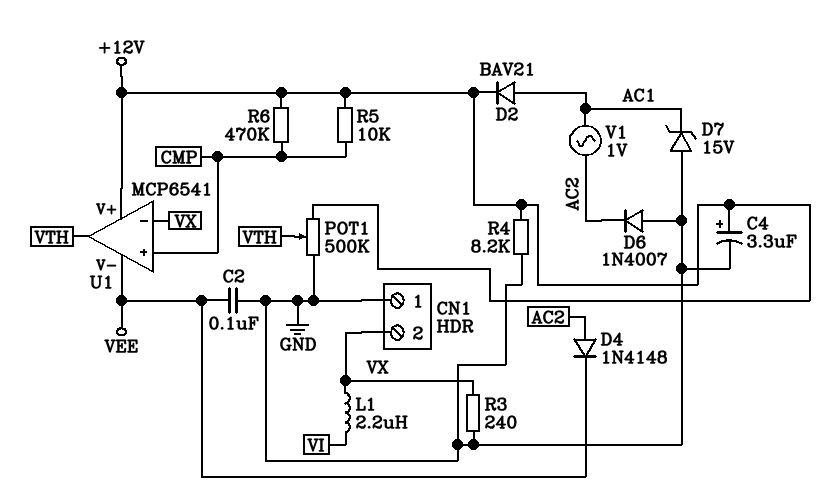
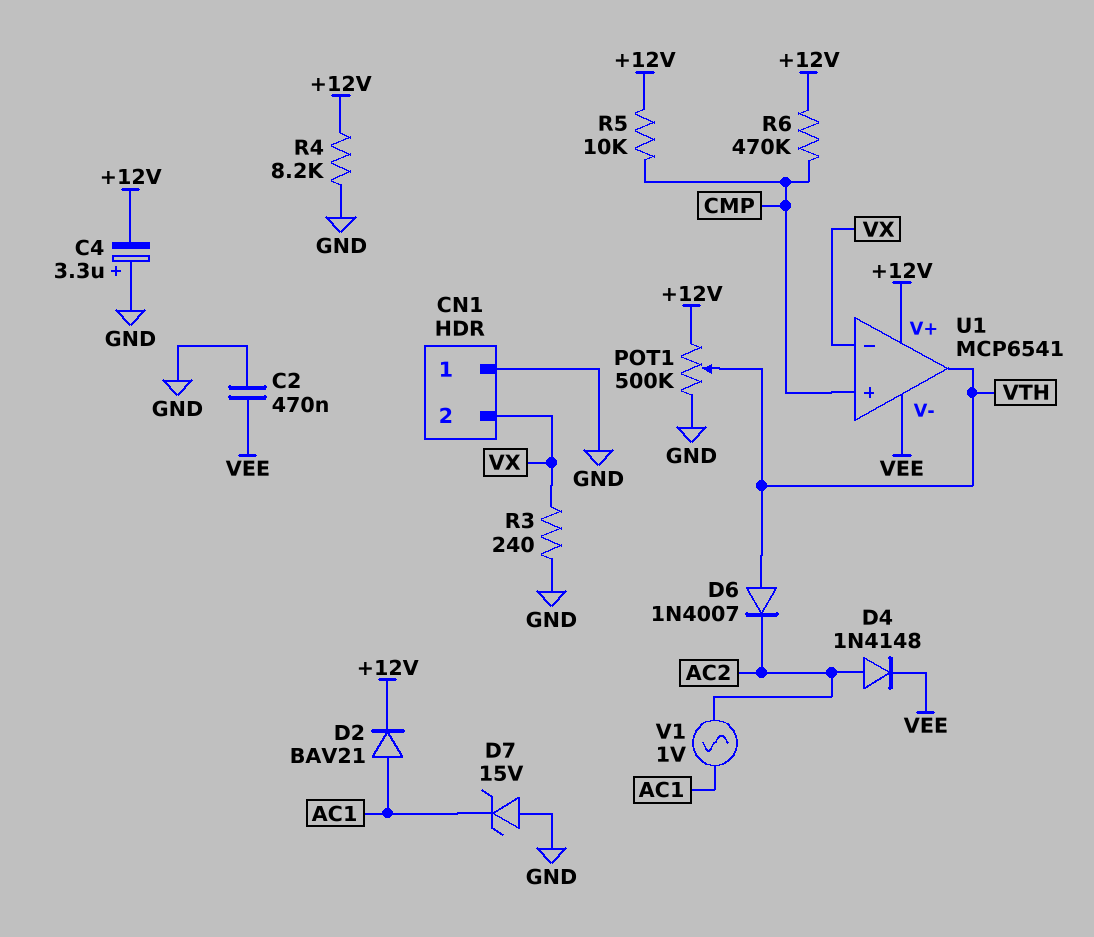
C2: 100nF (GND, VEE) -> 470nF (GND, VEE)
C4: 3.3uF (plus +12V, minus GND) -> 3.3uF (plus GND, minus +12V)
D6: diode 1N4007 (A GND, K AC2) -> diode 1N4007 (A VTH, K AC2)
L1: 2.2uH (VI, VX) -> none

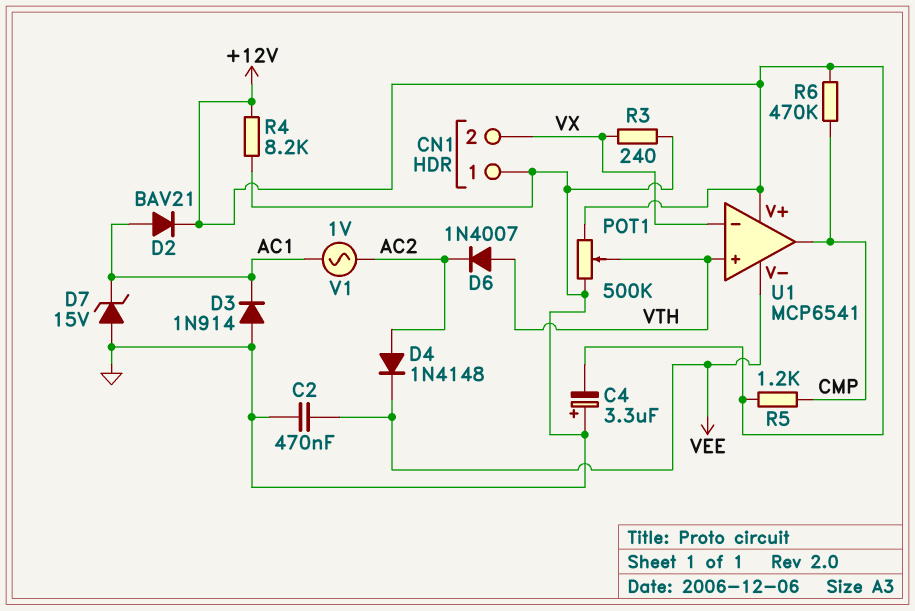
D3: none -> diode 1N914 (A GND, K AC1)
R5: 10k (+12V, CMP) -> 1.2k (+12V, CMP)
U1 pin in+: CMP -> VTH
U1 pin out: VTH -> CMP

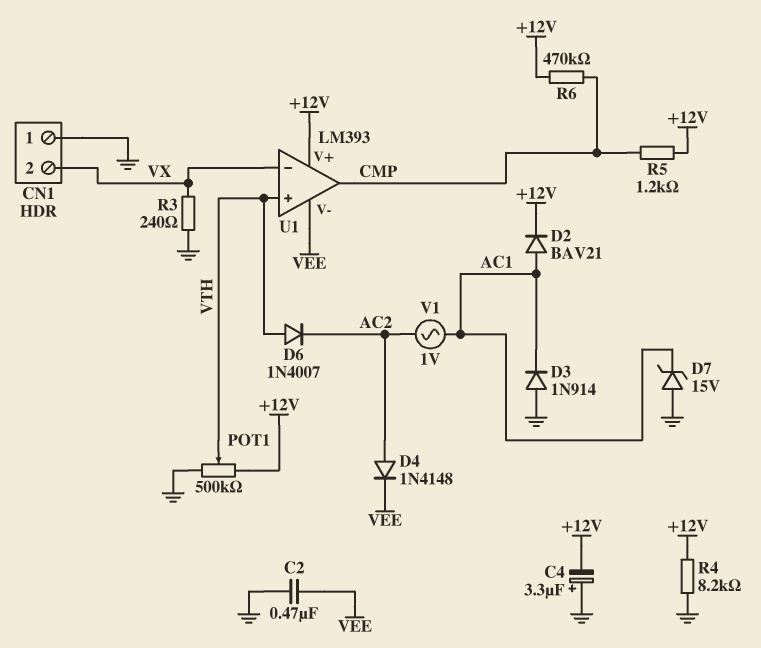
U1: MCP6541 -> LM393

